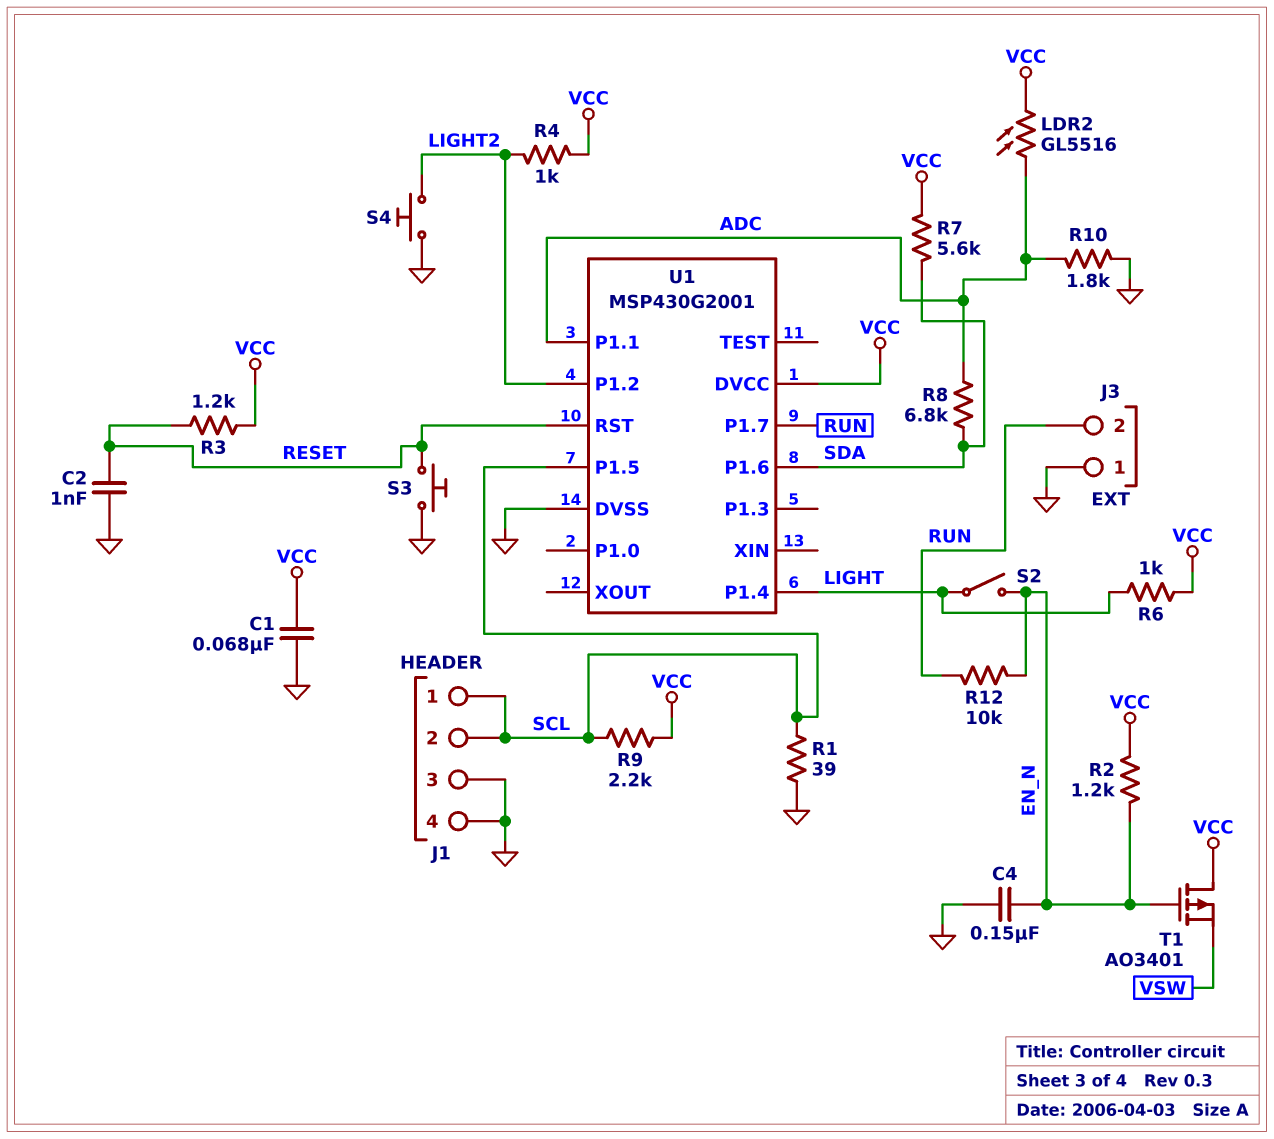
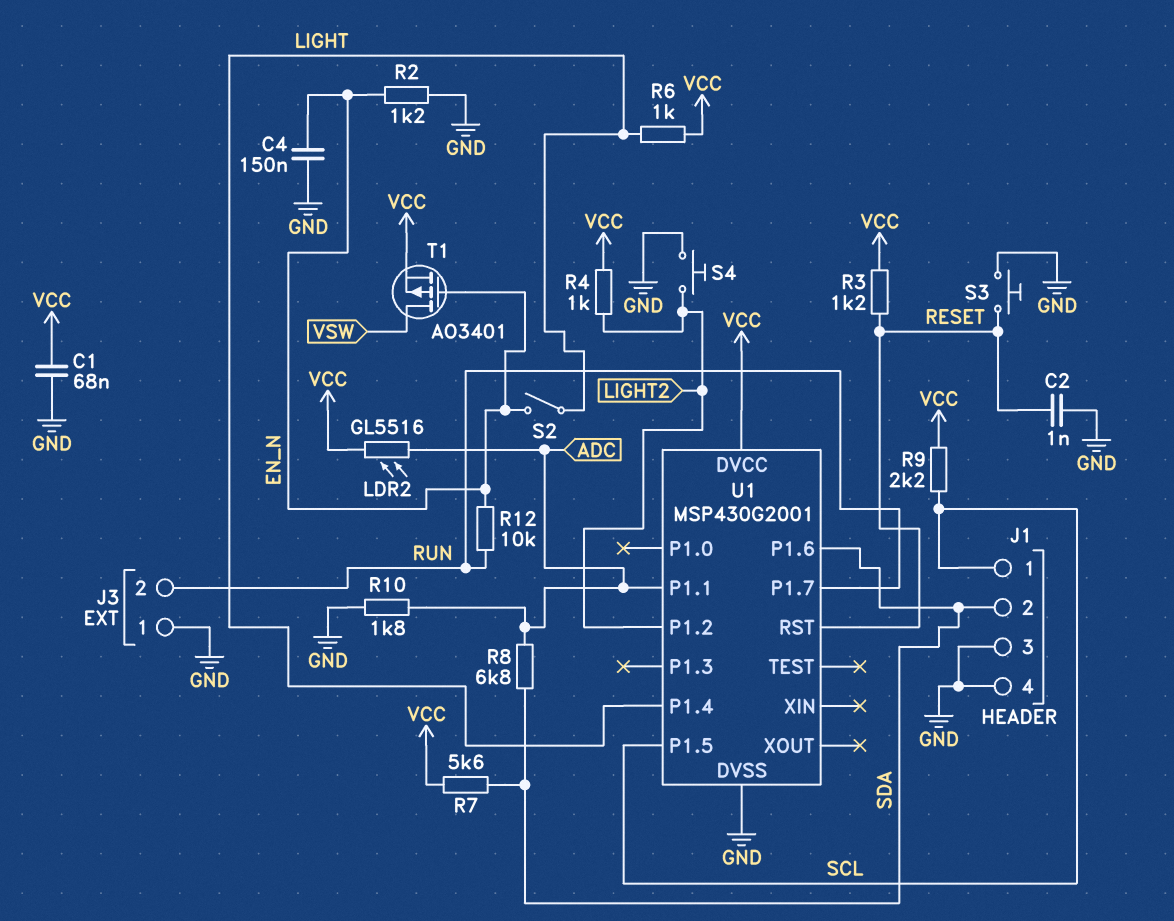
J1 pin 2: SCL -> SDA
R1: 39 (GND, SCL) -> none
R2: 1.2k (EN_N, VCC) -> 1.2k (EN_N, GND)
T1: PMOS AO3401 (G EN_N, D VCC, S VSW) -> PMOS AO3401 (G EN_N, D VSW, S VCC)

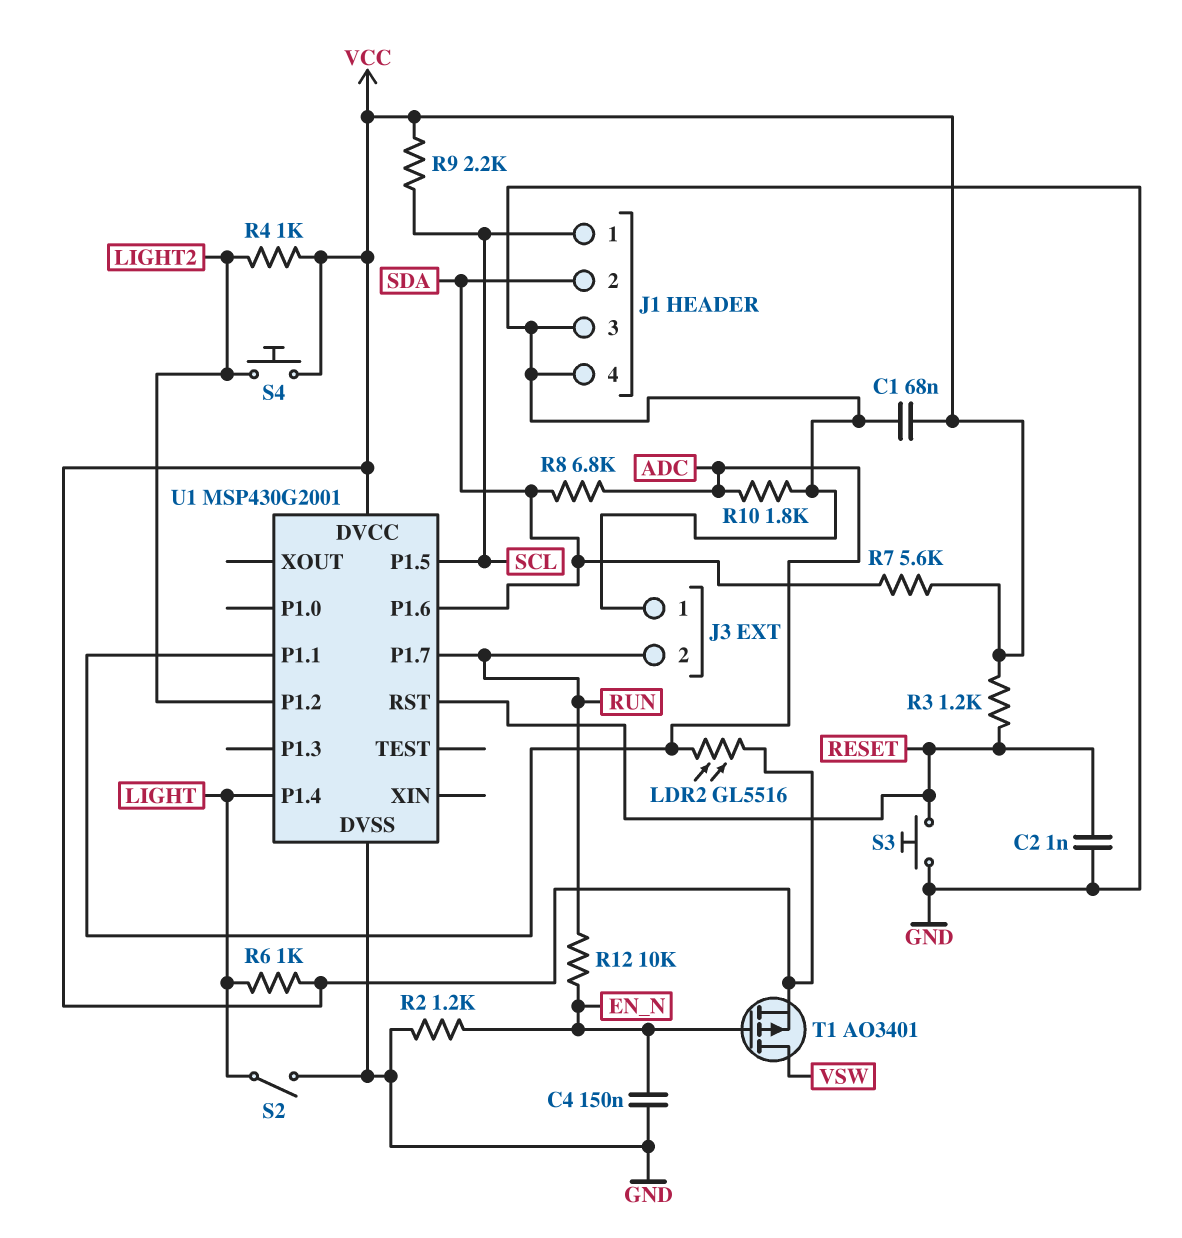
S2: switch (EN_N, LIGHT) -> switch (GND, LIGHT)
S4: button (GND, LIGHT2) -> button (LIGHT2, VCC)

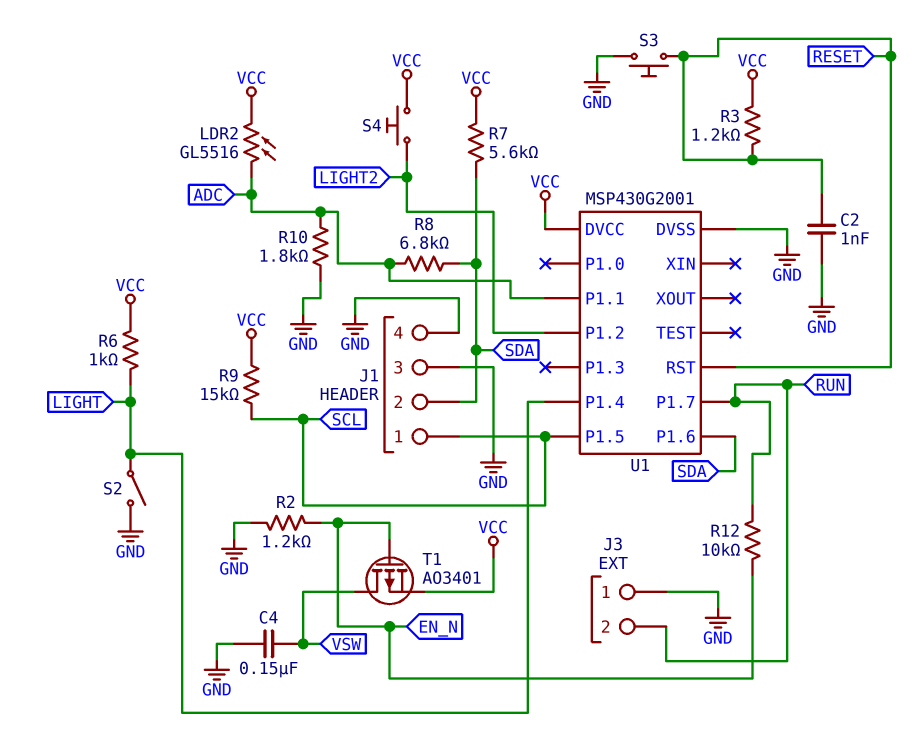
C1: 68nF (GND, VCC) -> none
C4: 150nF (EN_N, GND) -> 150nF (GND, VSW)
R4: 1k (LIGHT2, VCC) -> none
R9: 2.2k (SCL, VCC) -> 15k (SCL, VCC)

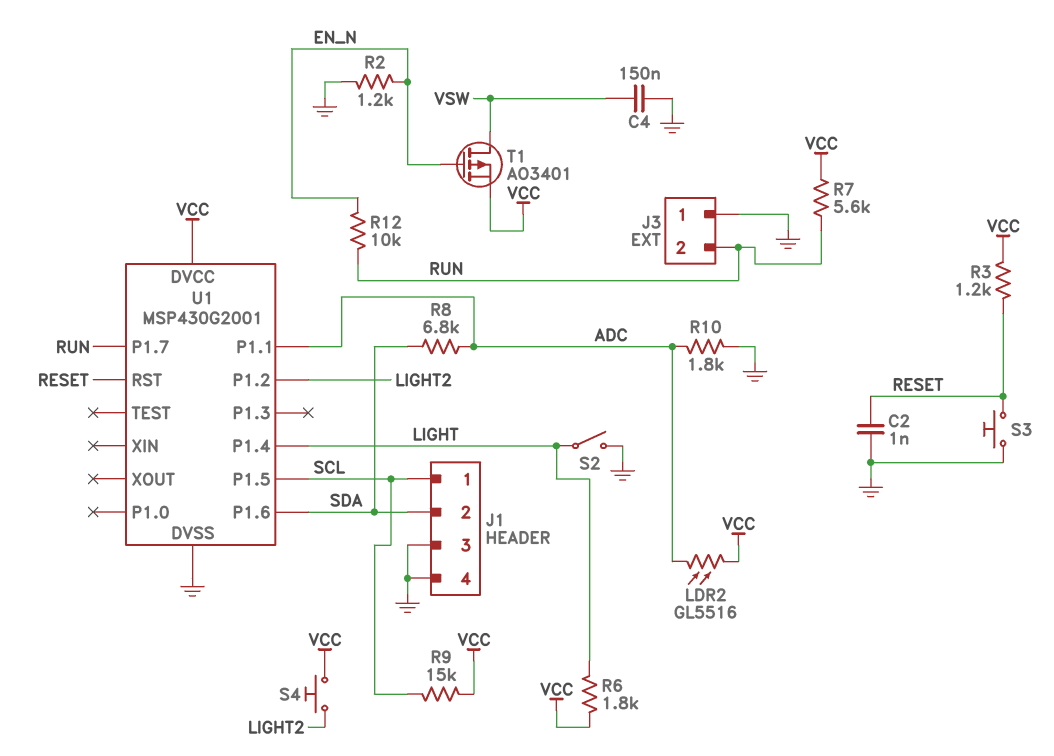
R6: 1k (LIGHT, VCC) -> 1.8k (LIGHT, VCC)
R7: 5.6k (SDA, VCC) -> 5.6k (RUN, VCC)

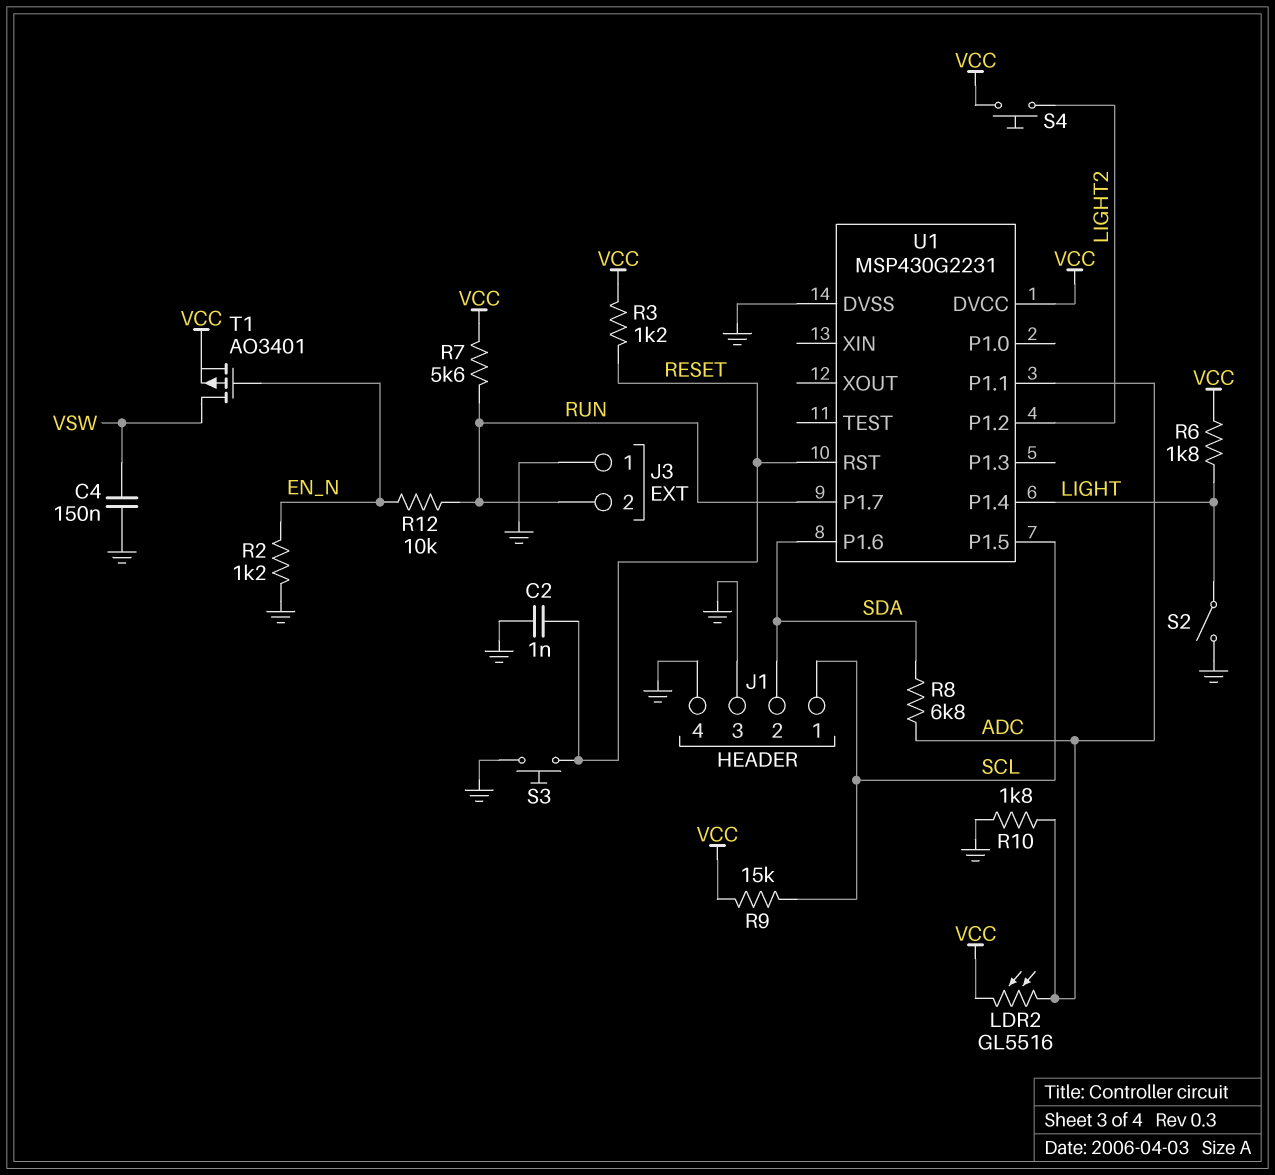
U1: MSP430G2001 -> MSP430G2231

